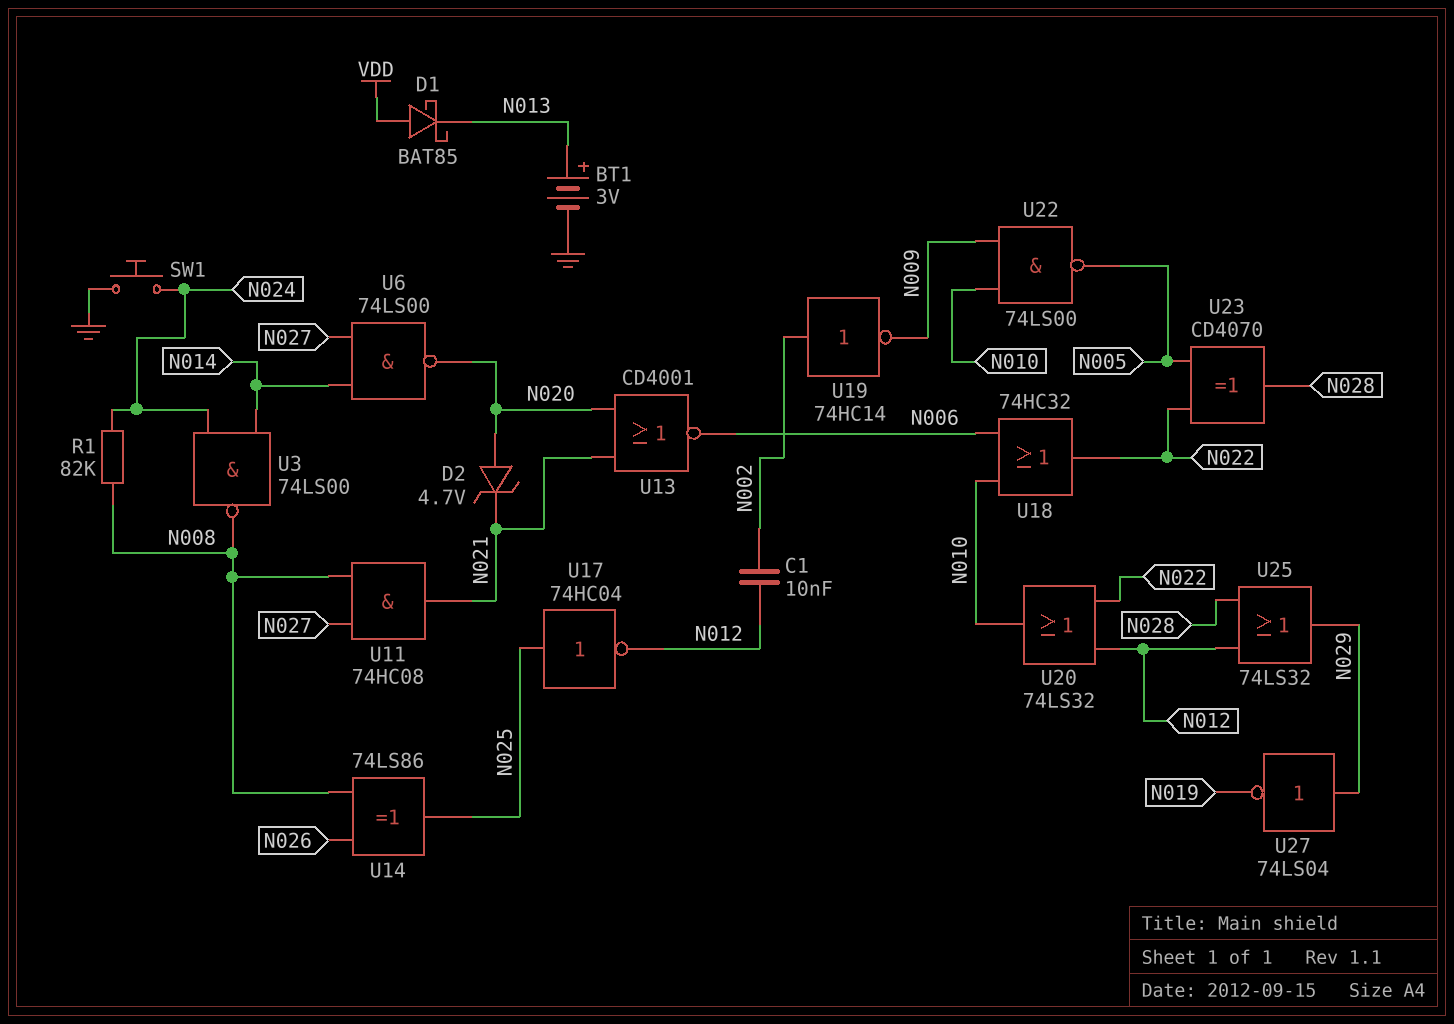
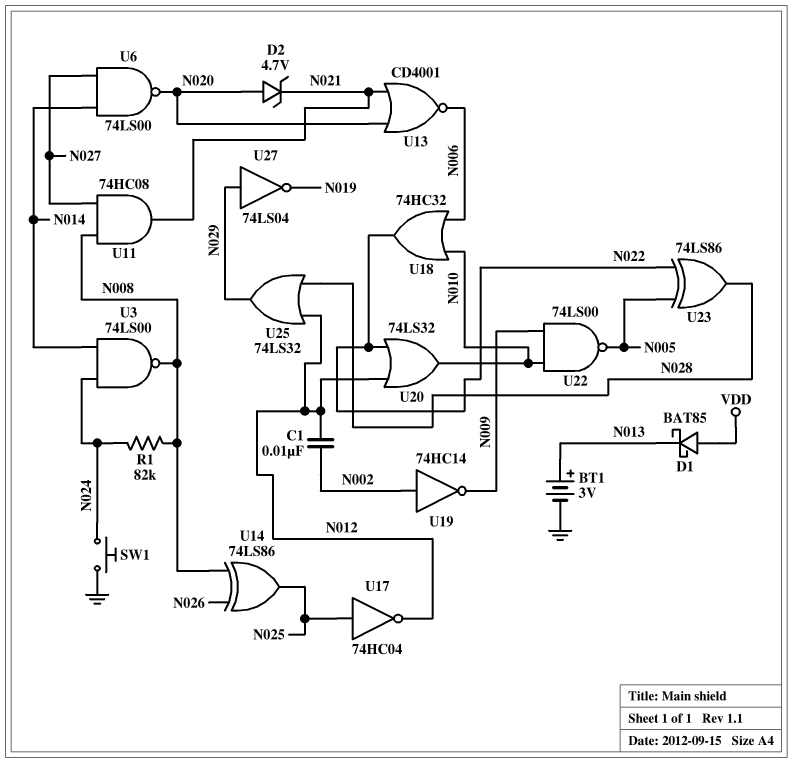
U23: XOR CD4070 (in N005, in N022, out N028) -> XOR 74LS86 (in N005, in N022, out N028)

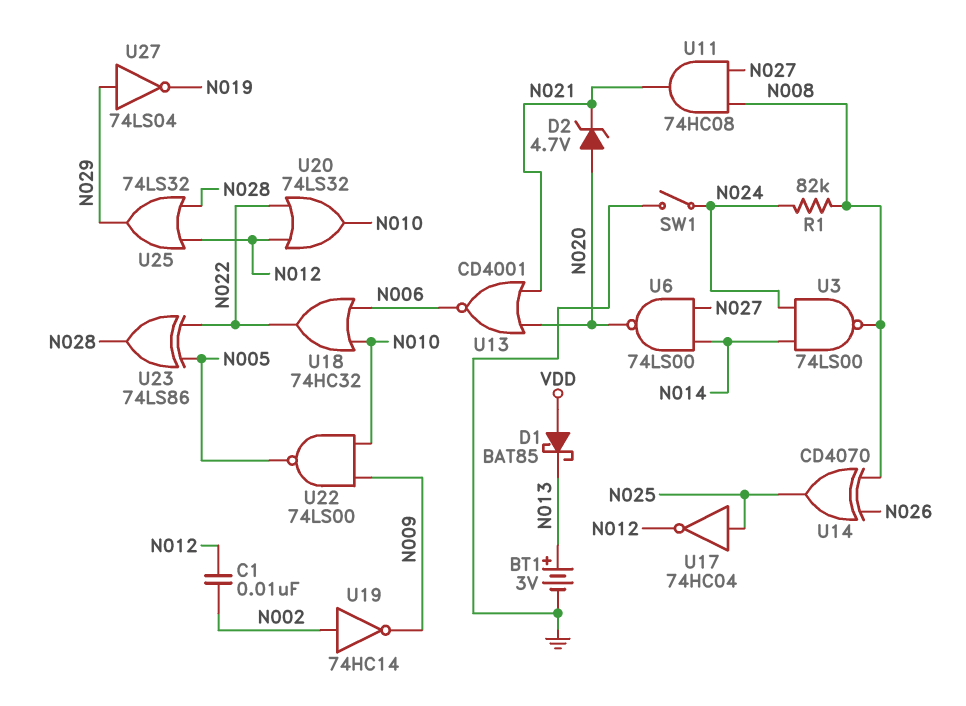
SW1: button (GND, N024) -> switch (GND, N024)
U14: XOR 74LS86 (in N008, in N026, out N025) -> XOR CD4070 (in N008, in N026, out N025)

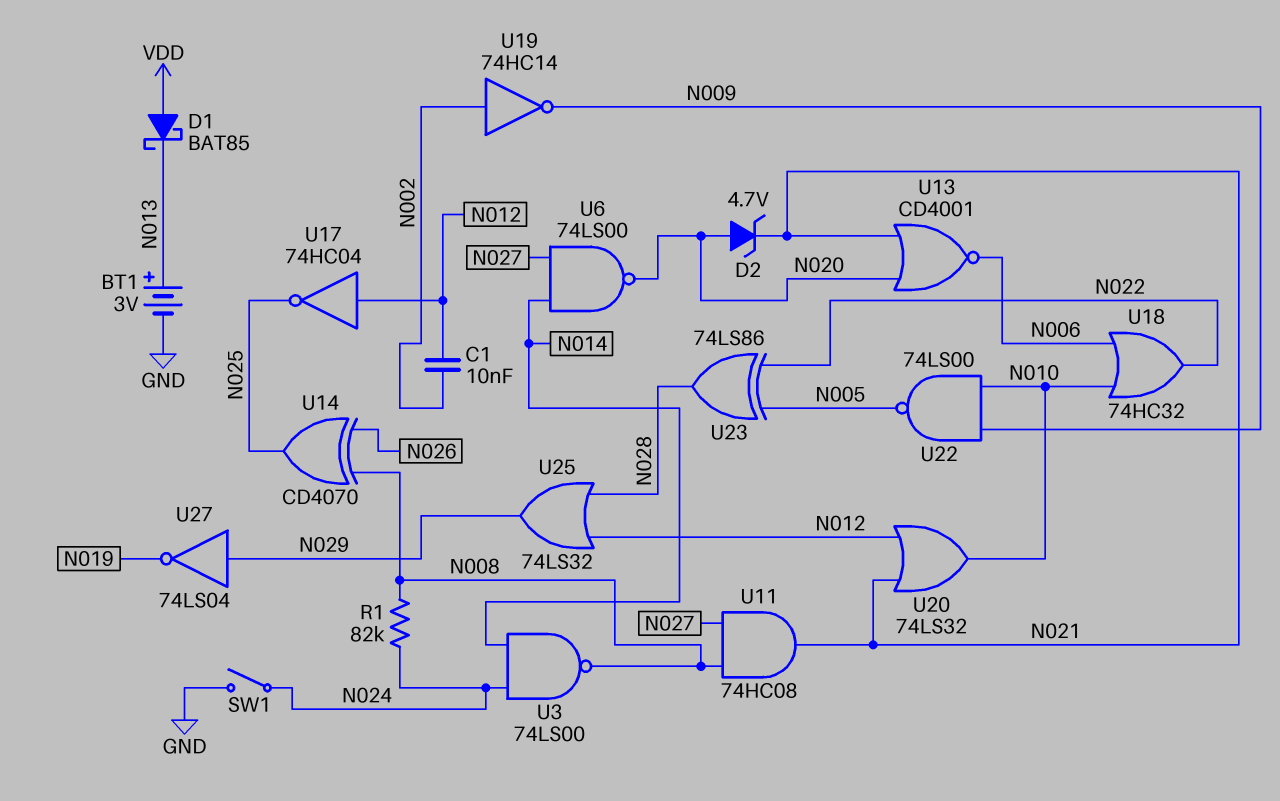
U17: NOT 74HC04 (in N025, out N012) -> NOT 74HC04 (in N012, out N025)
U20: OR 74LS32 (in N012, in N022, out N010) -> OR 74LS32 (in N012, in N021, out N010)

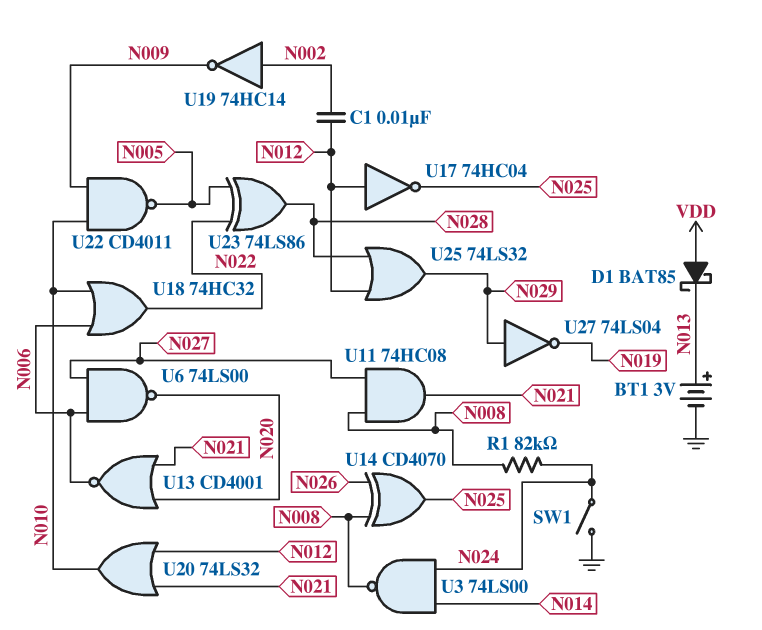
D2: zener 4.7V (A N020, K N021) -> none
U6: NAND 74LS00 (in N014, in N027, out N020) -> NAND 74LS00 (in N006, in N027, out N020)
U22: NAND 74LS00 (in N009, in N010, out N005) -> NAND CD4011 (in N009, in N010, out N005)

